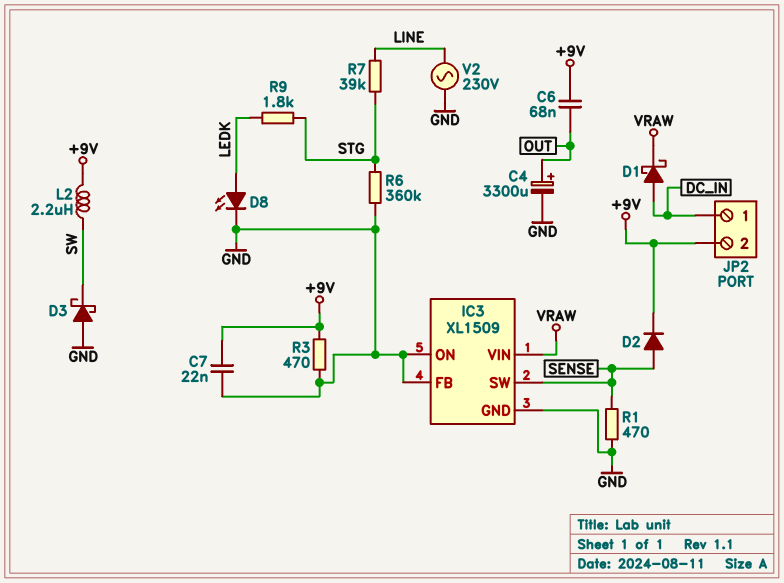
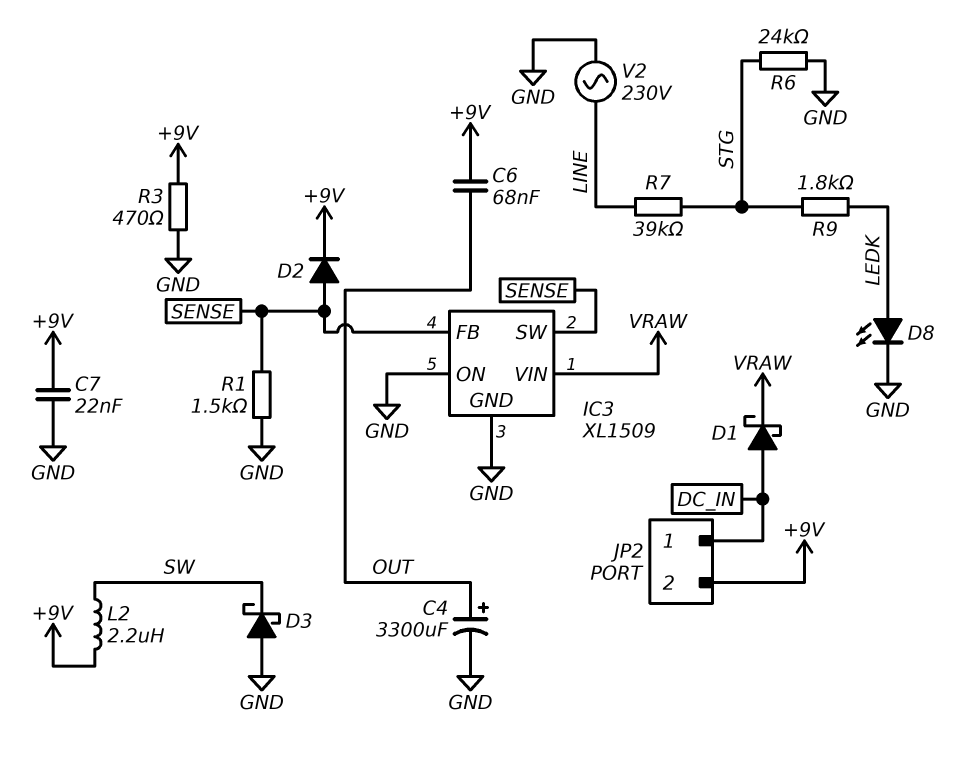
IC3 pin FB: GND -> SENSE
R1: 470 (GND, SENSE) -> 1.5k (GND, SENSE)
R6: 360k (GND, STG) -> 24k (GND, STG)

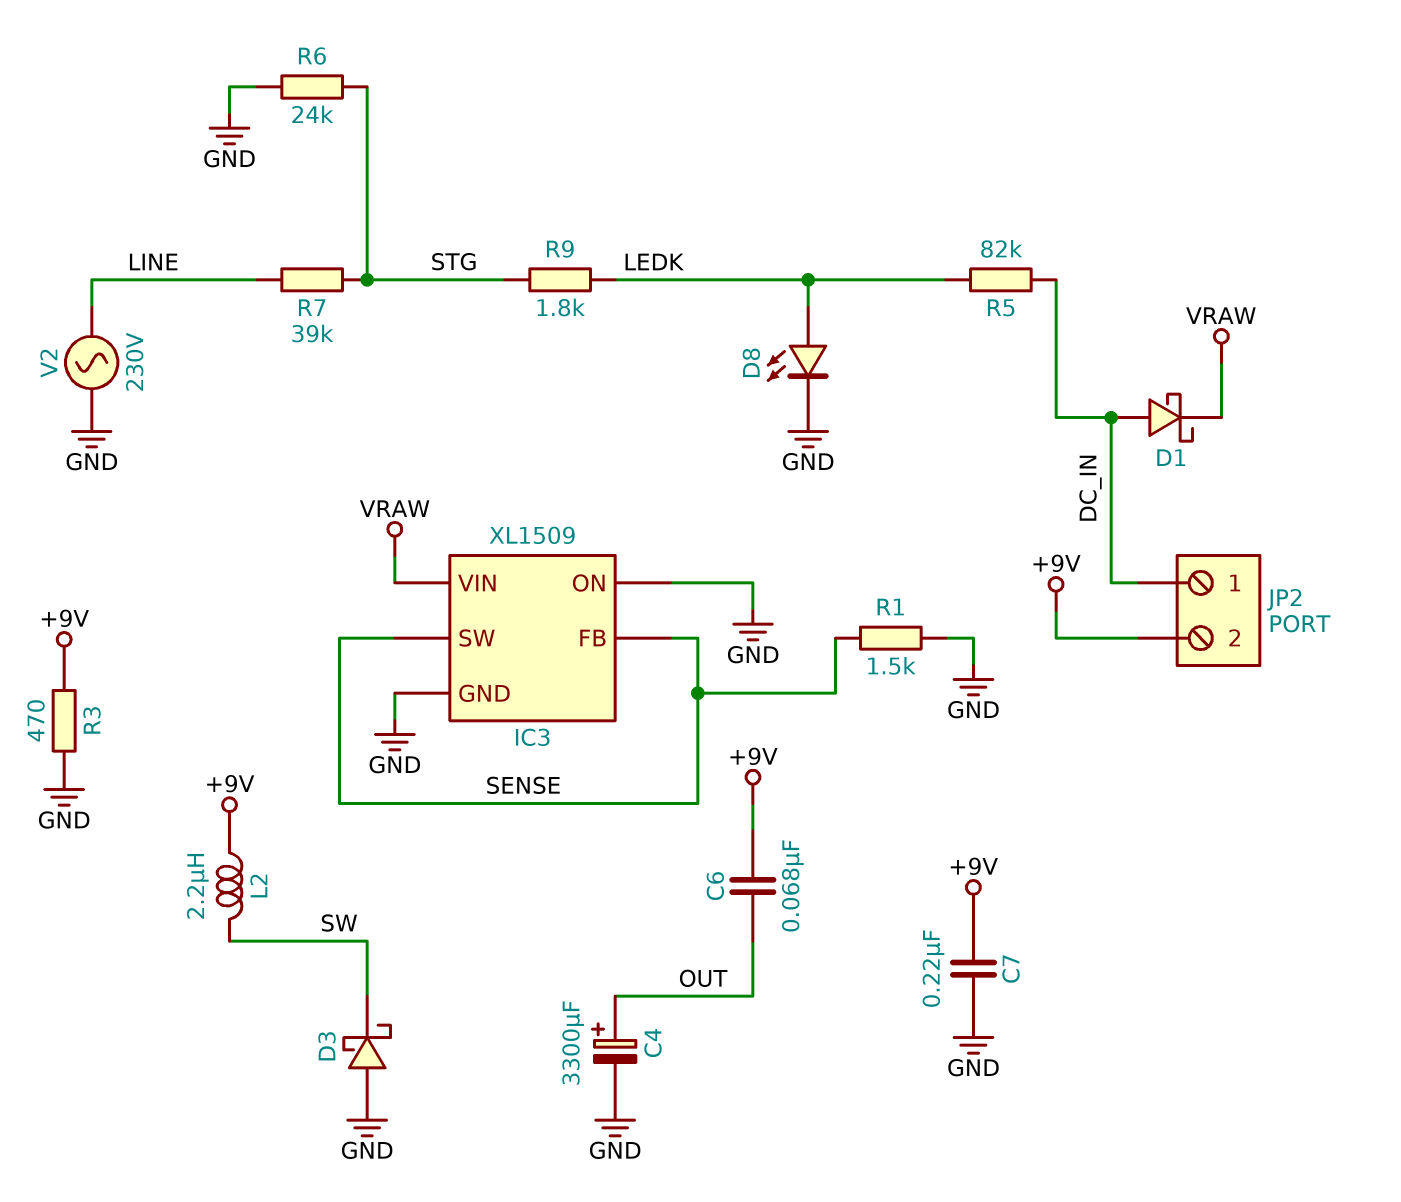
C7: 22nF (+9V, GND) -> 220nF (+9V, GND)
D2: diode (A SENSE, K +9V) -> none
R5: none -> 82k (DC_IN, LEDK)

